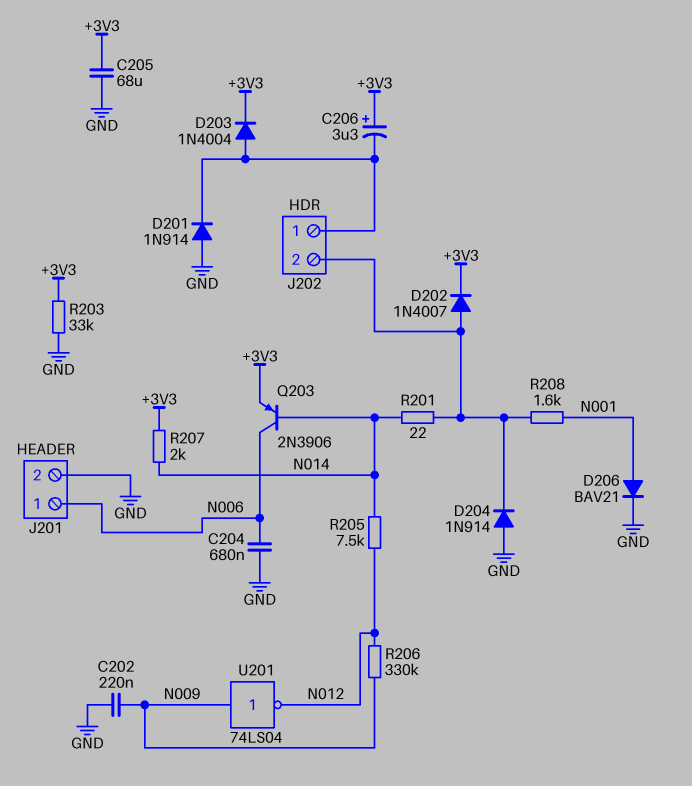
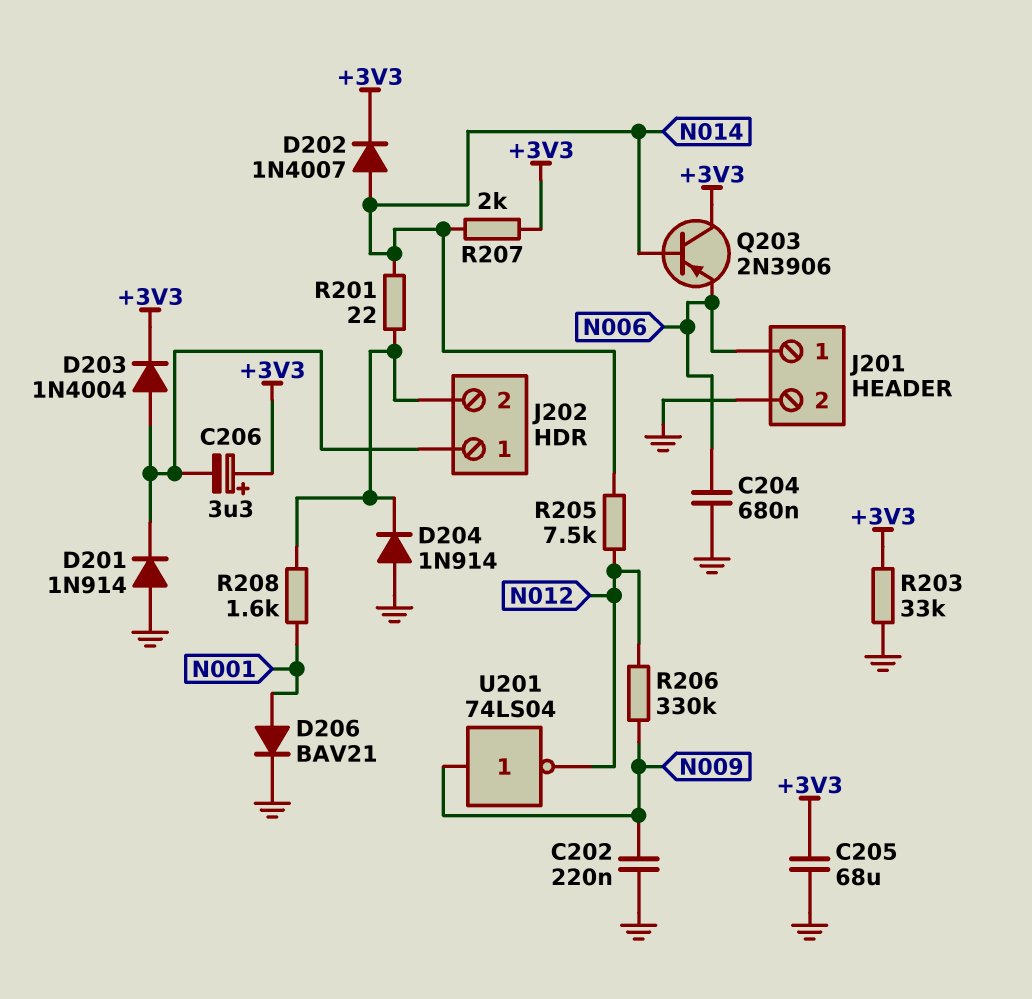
D202: diode 1N4007 (A J202/2, K +3V3) -> diode 1N4007 (A N014, K +3V3)
Q203: PNP 2N3906 (B N014, C N006, E +3V3) -> PNP 2N3906 (B N014, C +3V3, E N006)

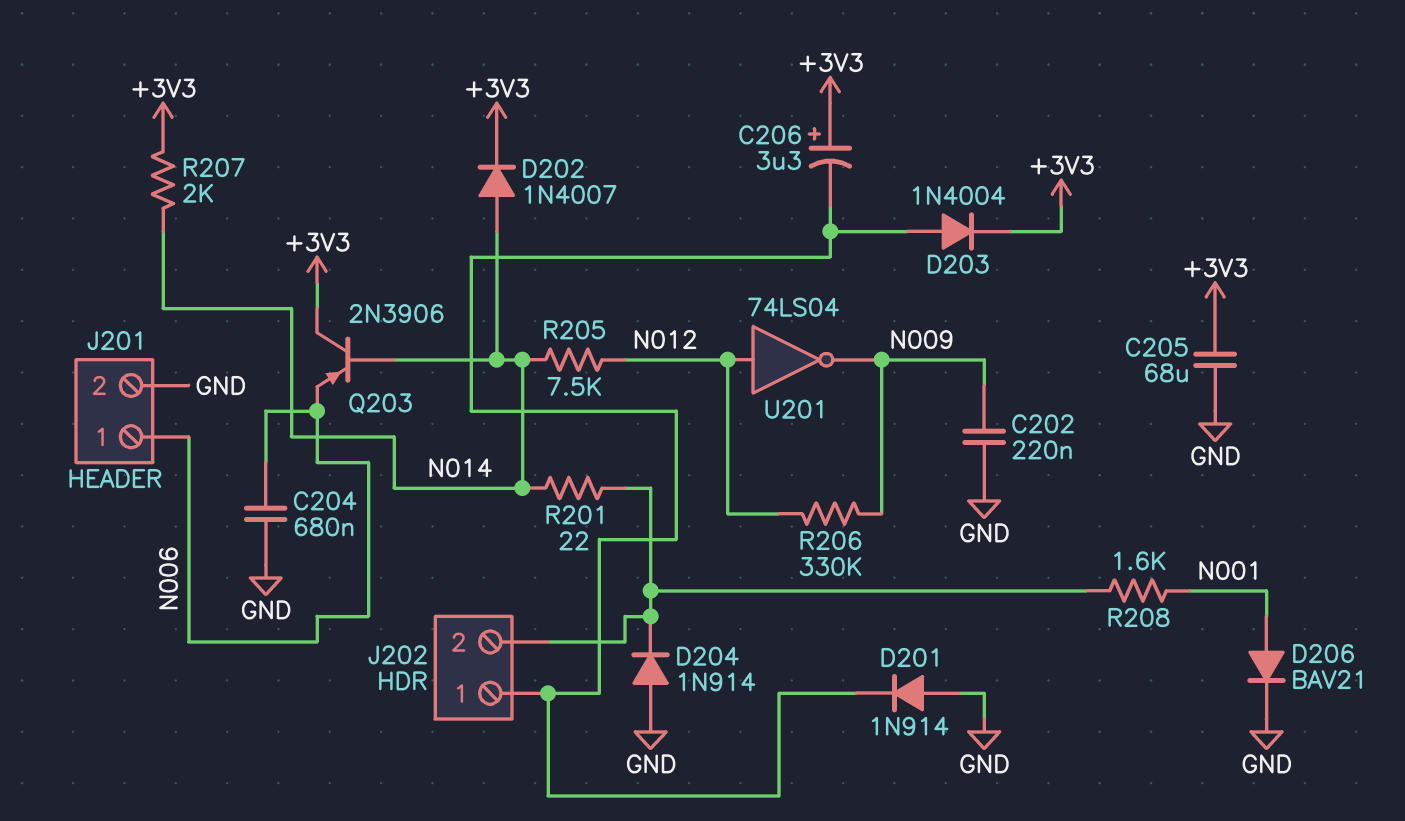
R203: 33k (+3V3, GND) -> none
U201: NOT 74LS04 (in N009, out N012) -> NOT 74LS04 (in N012, out N009)

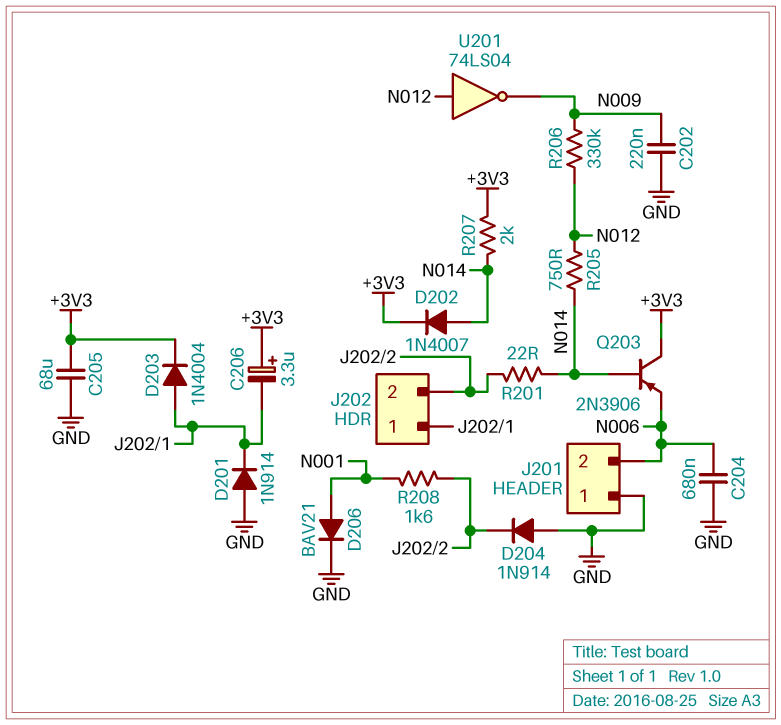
J201 pin 1: N006 -> GND
J201 pin 2: GND -> N006
R205: 7.5k (N012, N014) -> 750 (N012, N014)

